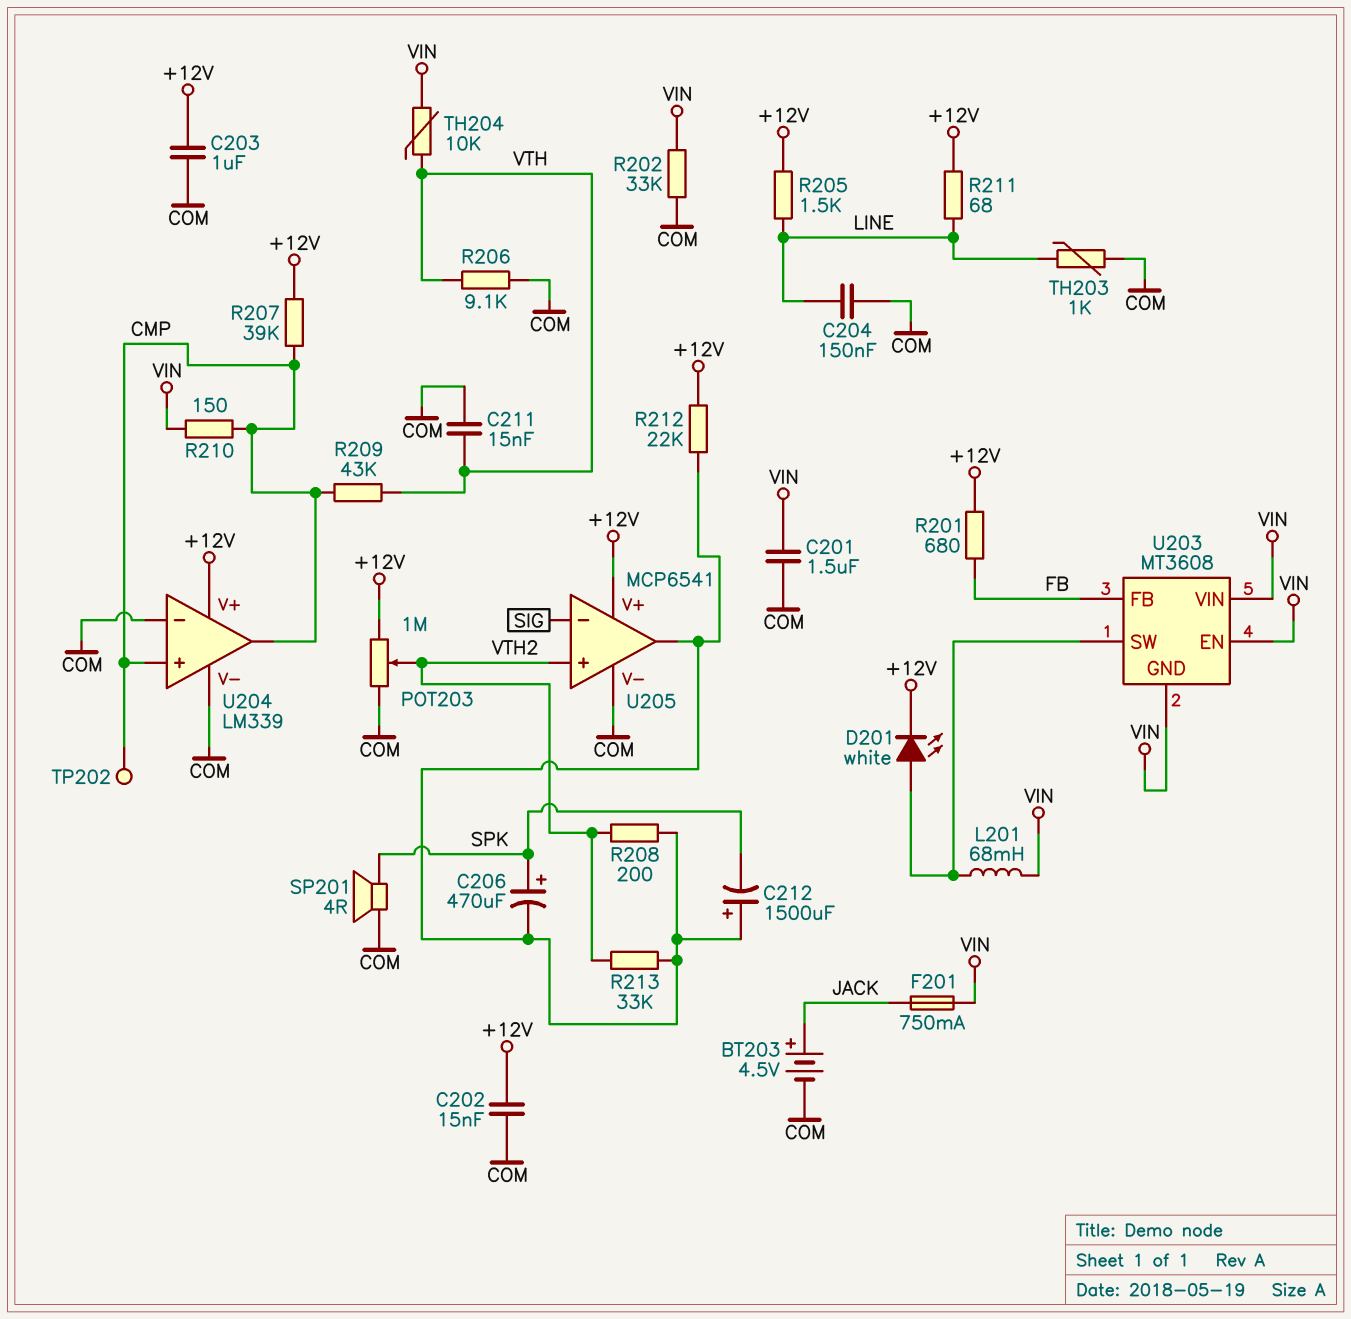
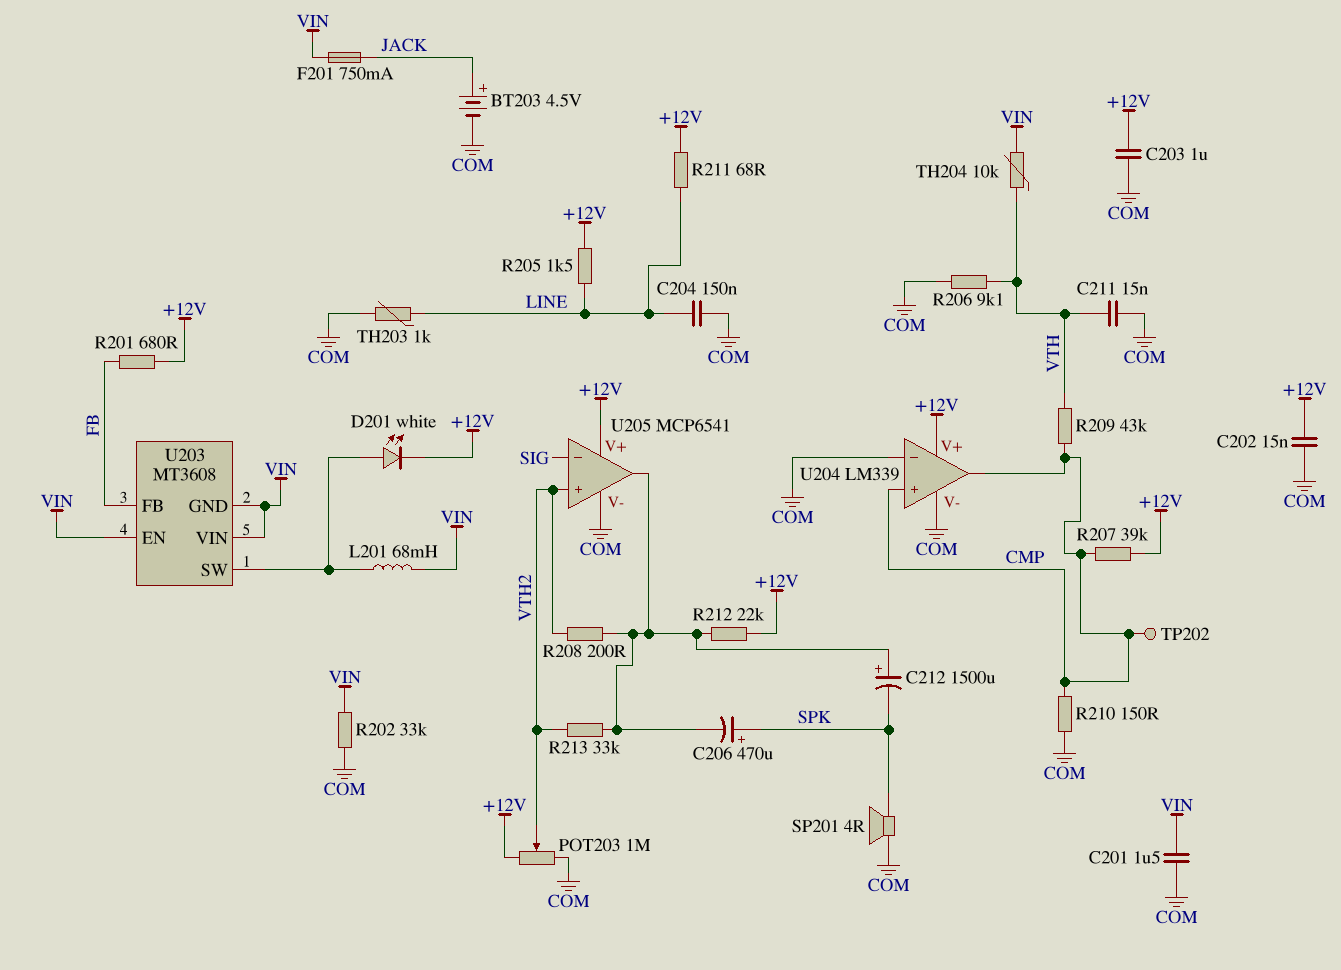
R210: 150 (CMP, VIN) -> 150 (CMP, COM)

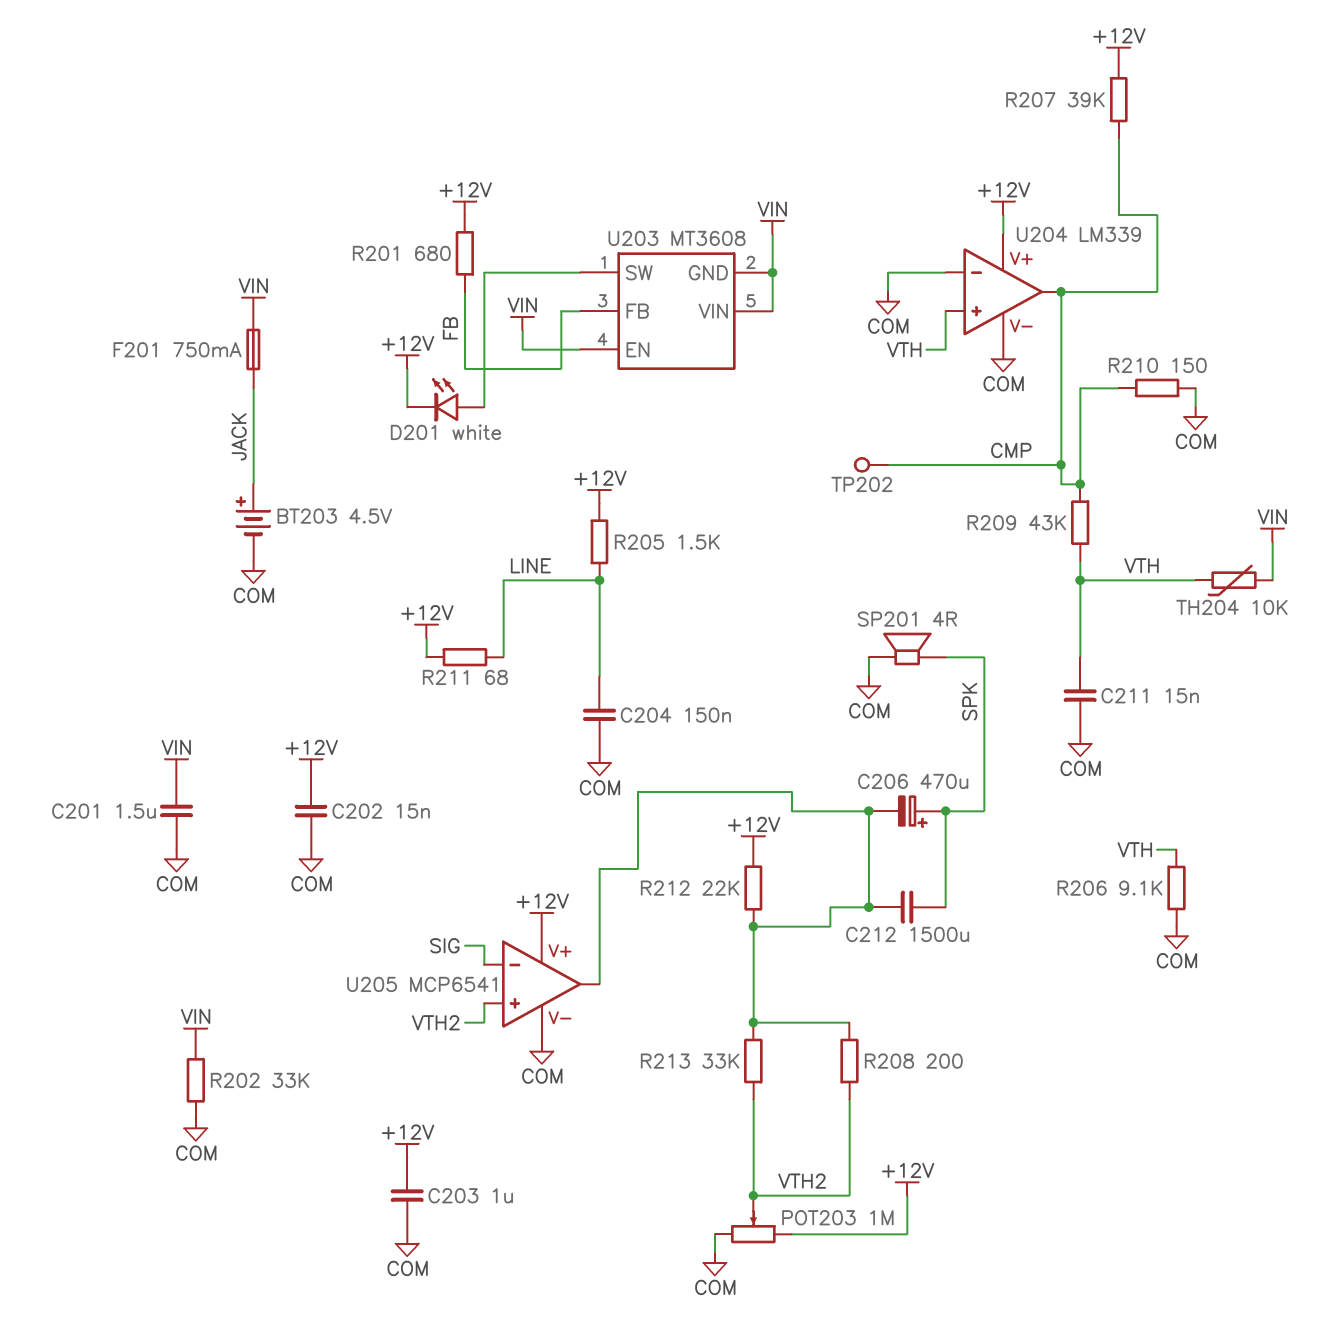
C212: 1500uF (plus U205/out, minus SPK) -> 1500uF (SPK, U205/out)
L201: 68mH (U203/SW, VIN) -> none
TH203: 1k (COM, LINE) -> none
U204 pin in+: CMP -> VTH

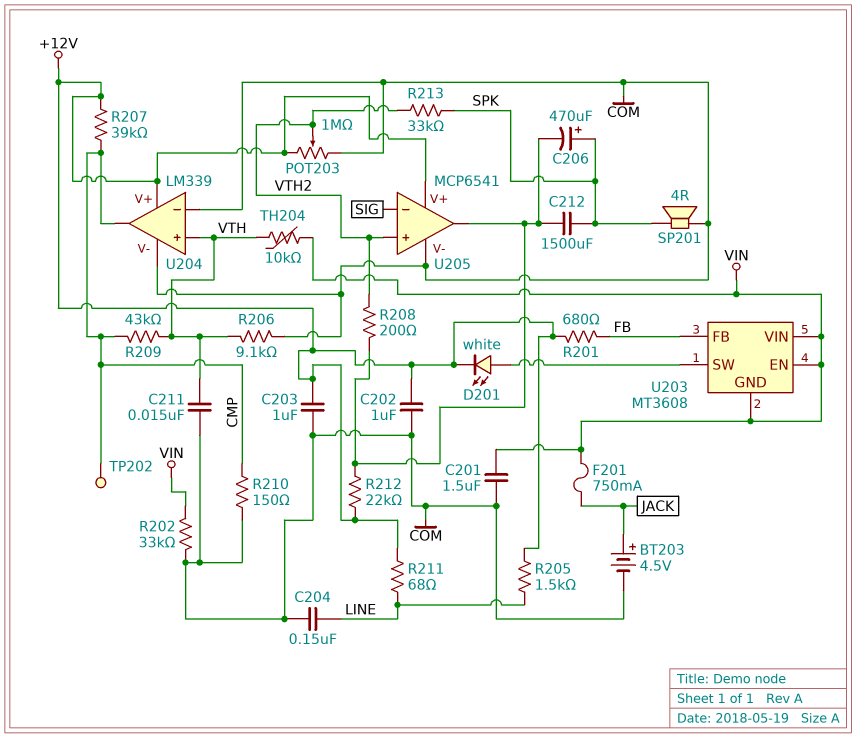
C202: 15nF (+12V, COM) -> 1uF (+12V, COM)
R213: 33k (U205/out, VTH2) -> 33k (SPK, VTH2)

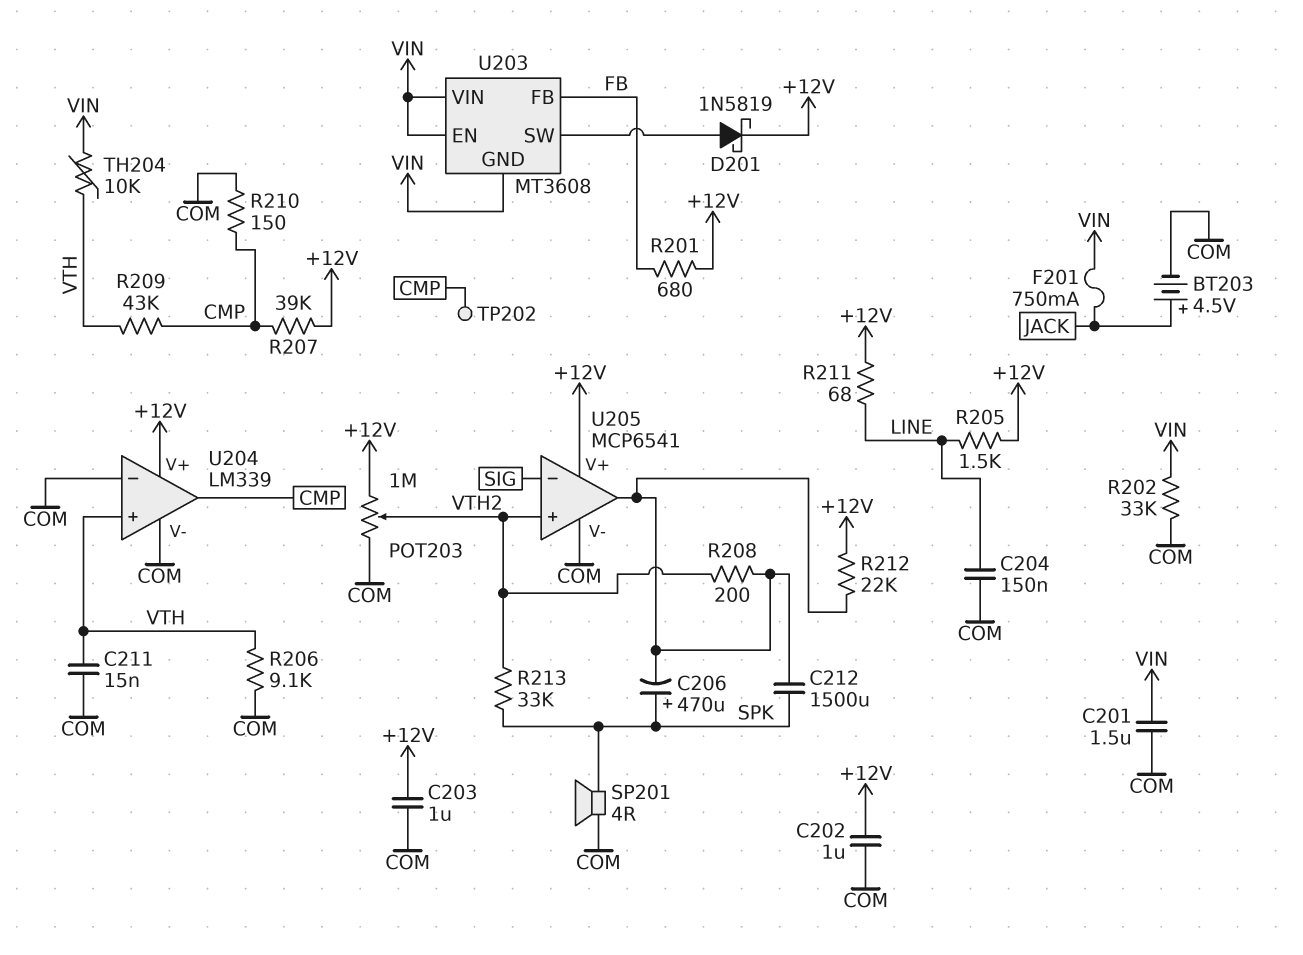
D201: LED white (A U203/SW, K +12V) -> schottky 1N5819 (A U203/SW, K +12V)

